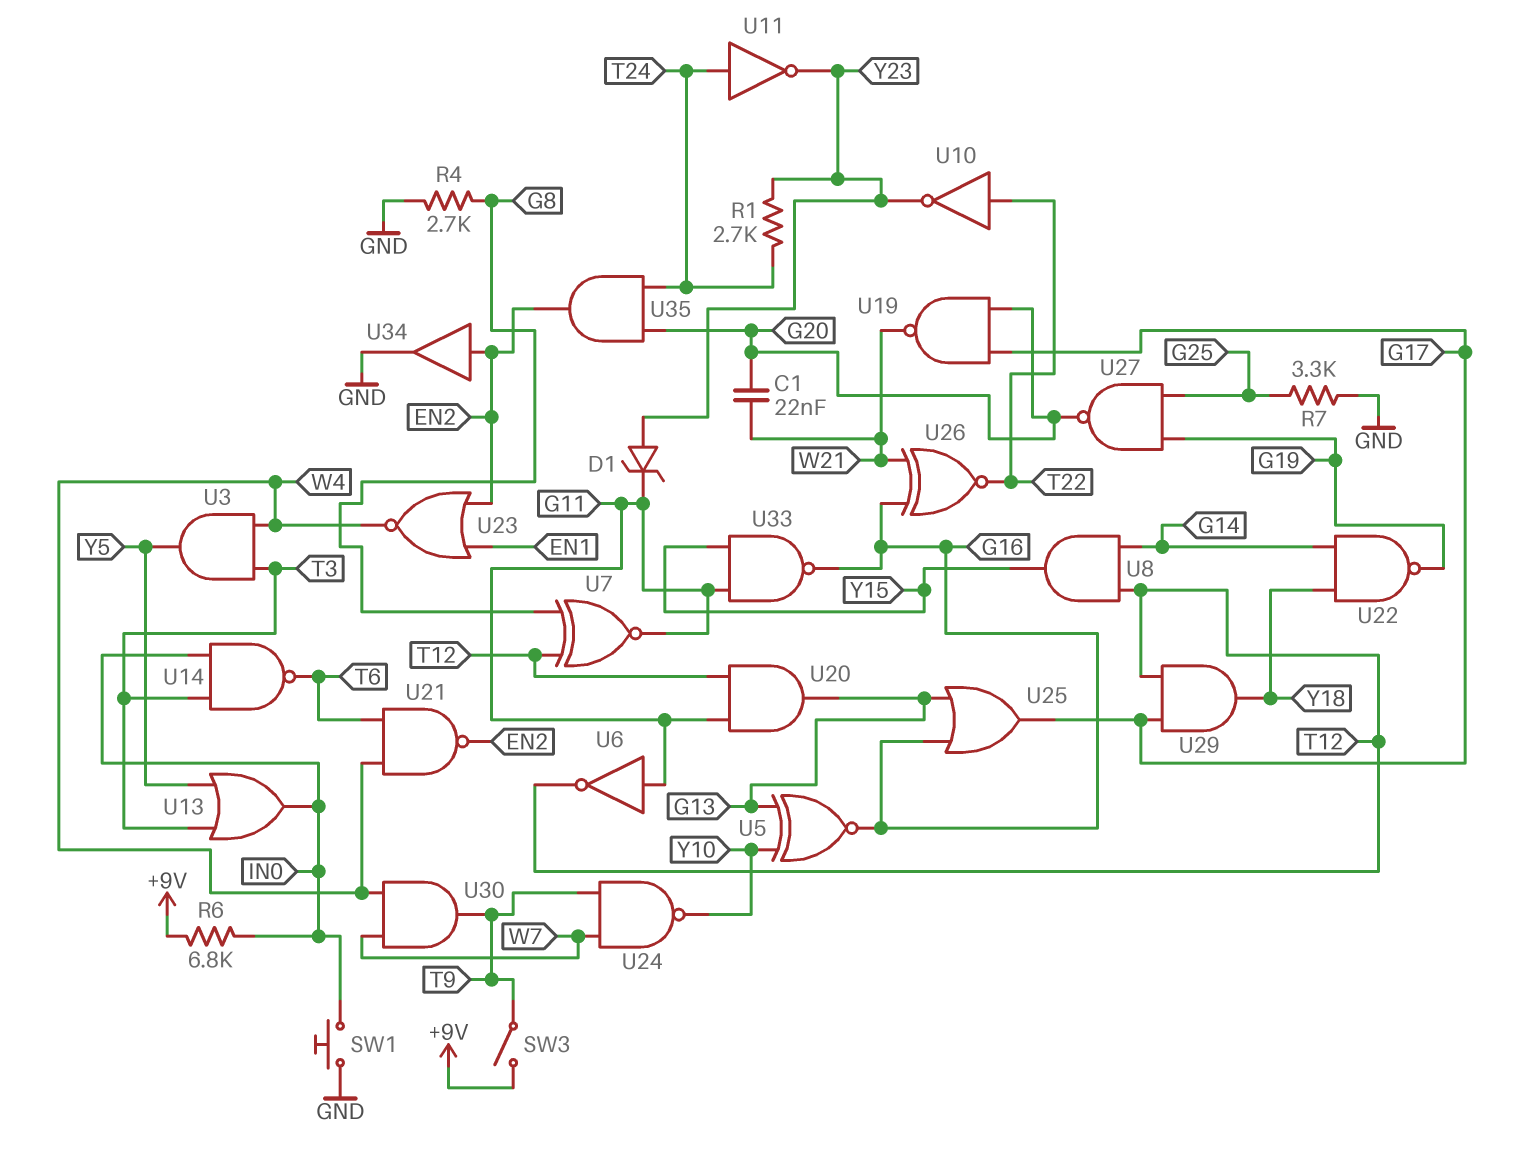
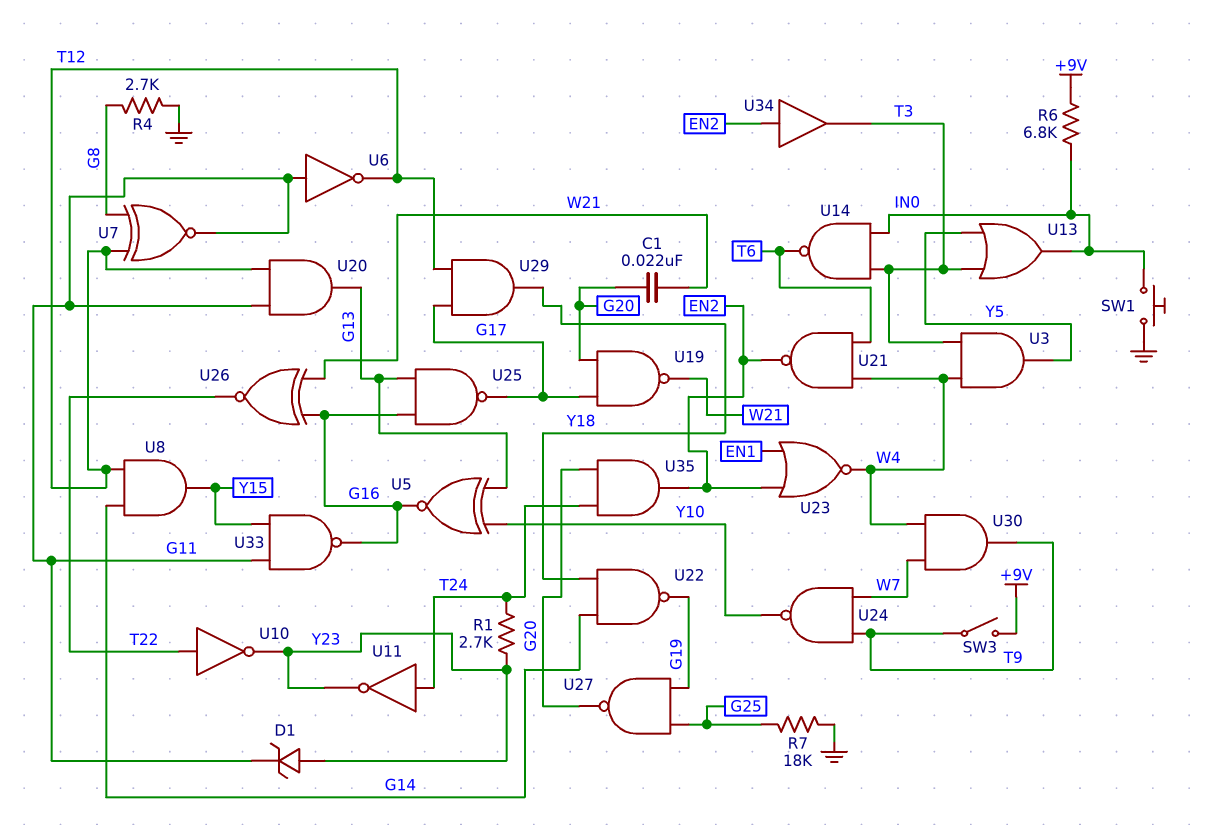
R7: 3.3k (G25, GND) -> 18k (G25, GND)
U25: OR (in G13, in G16, out G17) -> NAND (in G13, in G16, out G17)
U34: buffer (in EN2, out GND) -> buffer (in EN2, out T3)

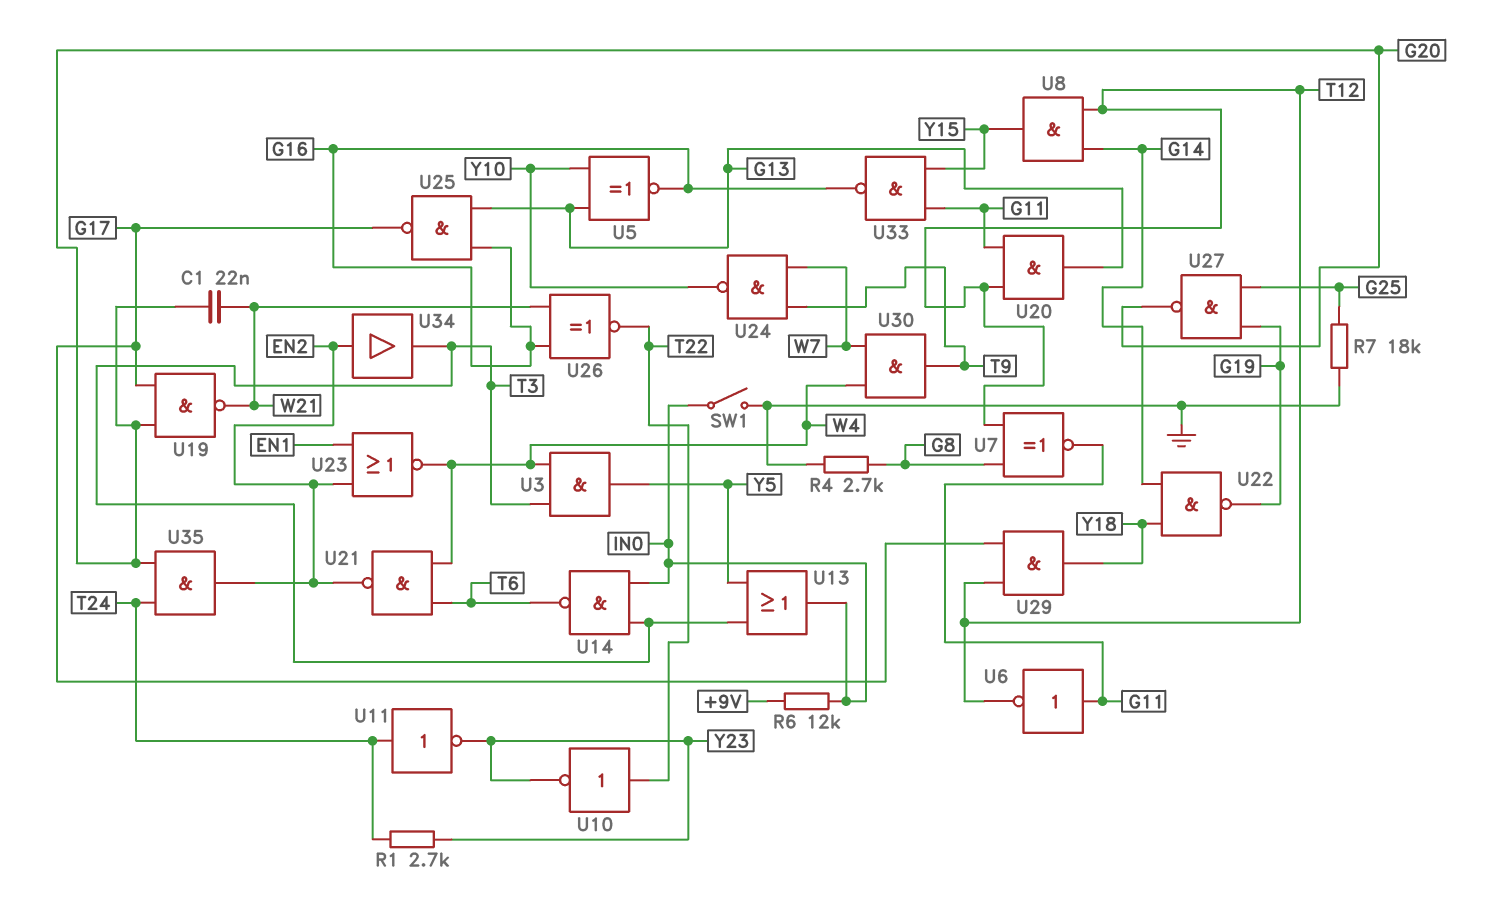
D1: zener (A Y23, K G11) -> none
R6: 6.8k (+9V, IN0) -> 12k (+9V, IN0)
SW1: button (GND, IN0) -> switch (GND, IN0)
SW3: switch (+9V, T9) -> none

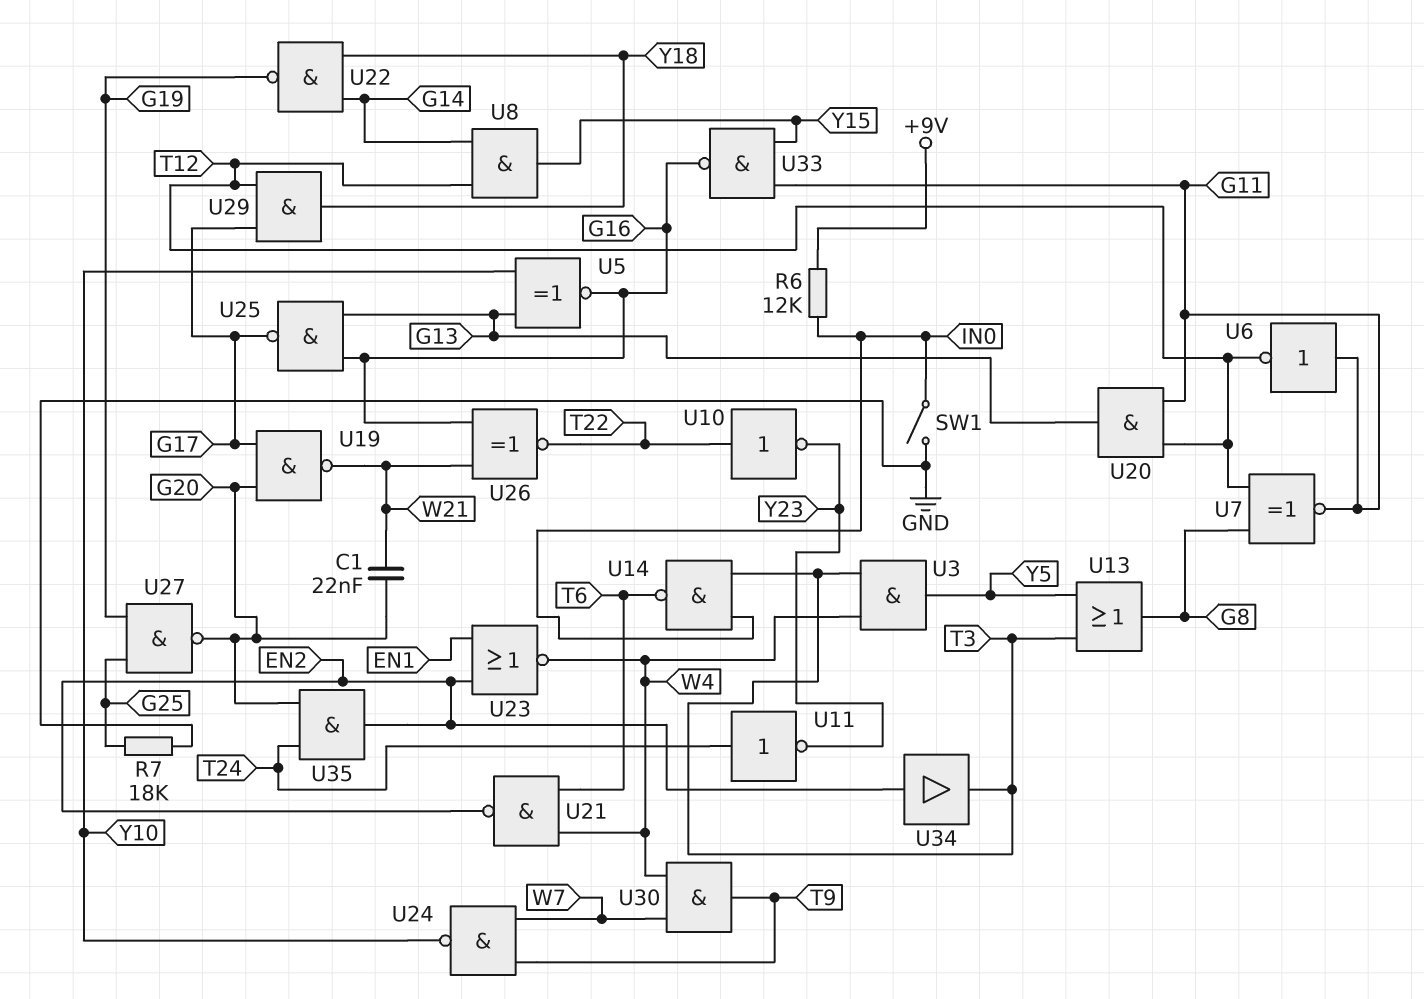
R1: 2.7k (T24, Y23) -> none
R4: 2.7k (G8, GND) -> none
U13: OR (in T3, in Y5, out IN0) -> OR (in T3, in Y5, out G8)

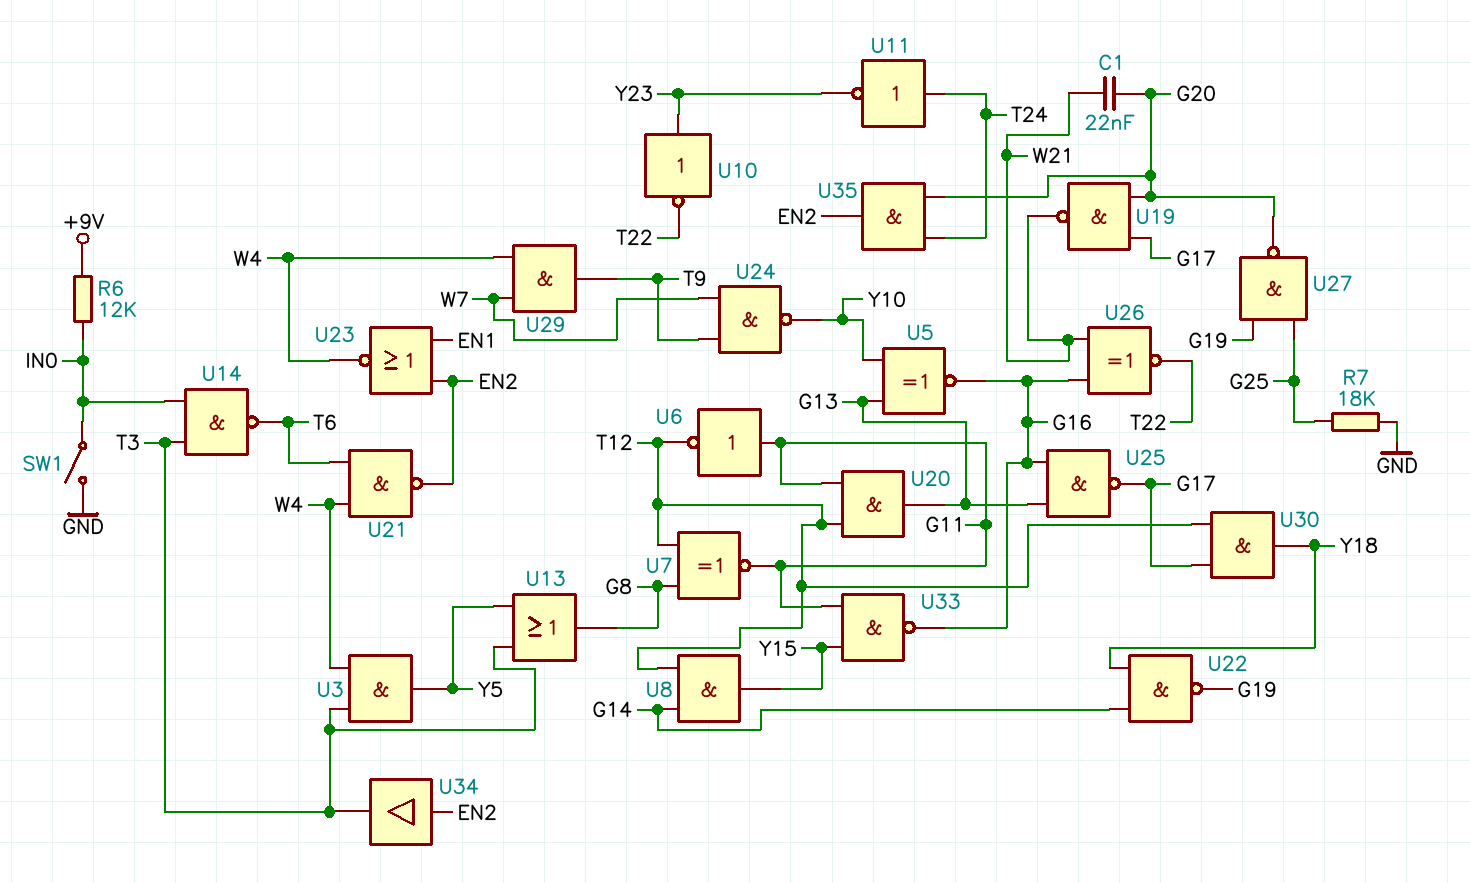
U10: NOT (in T22, out Y23) -> NOT (in Y23, out T22)
U29: AND (in G17, in T12, out Y18) -> AND (in W4, in W7, out T9)
U30: AND (in W4, in W7, out T9) -> AND (in G17, in T12, out Y18)

